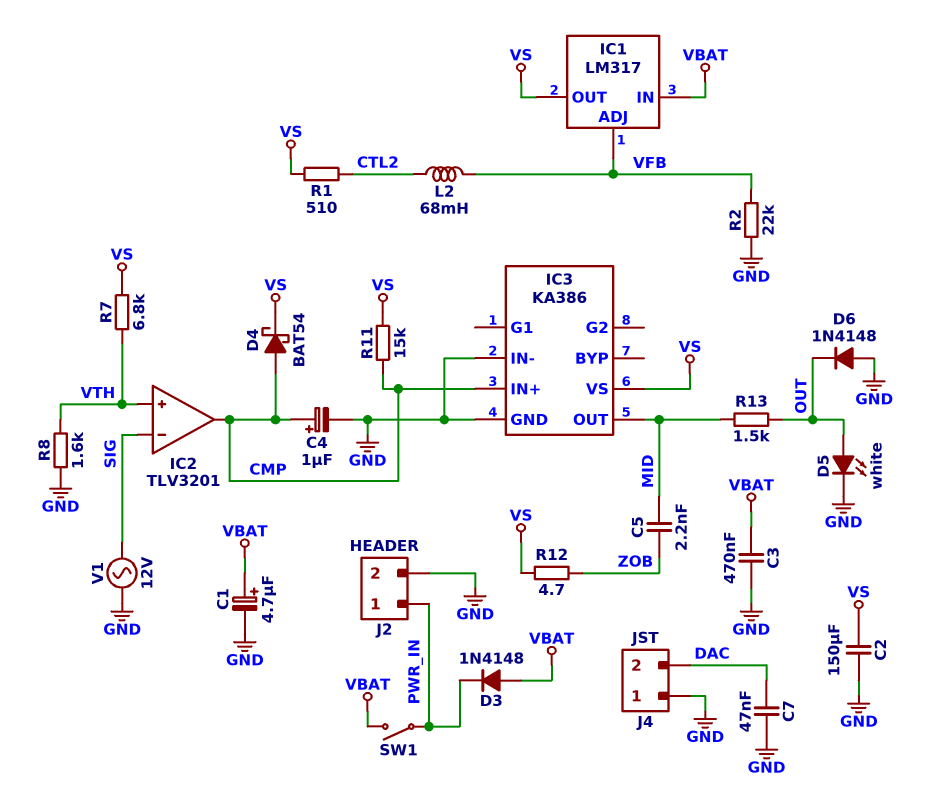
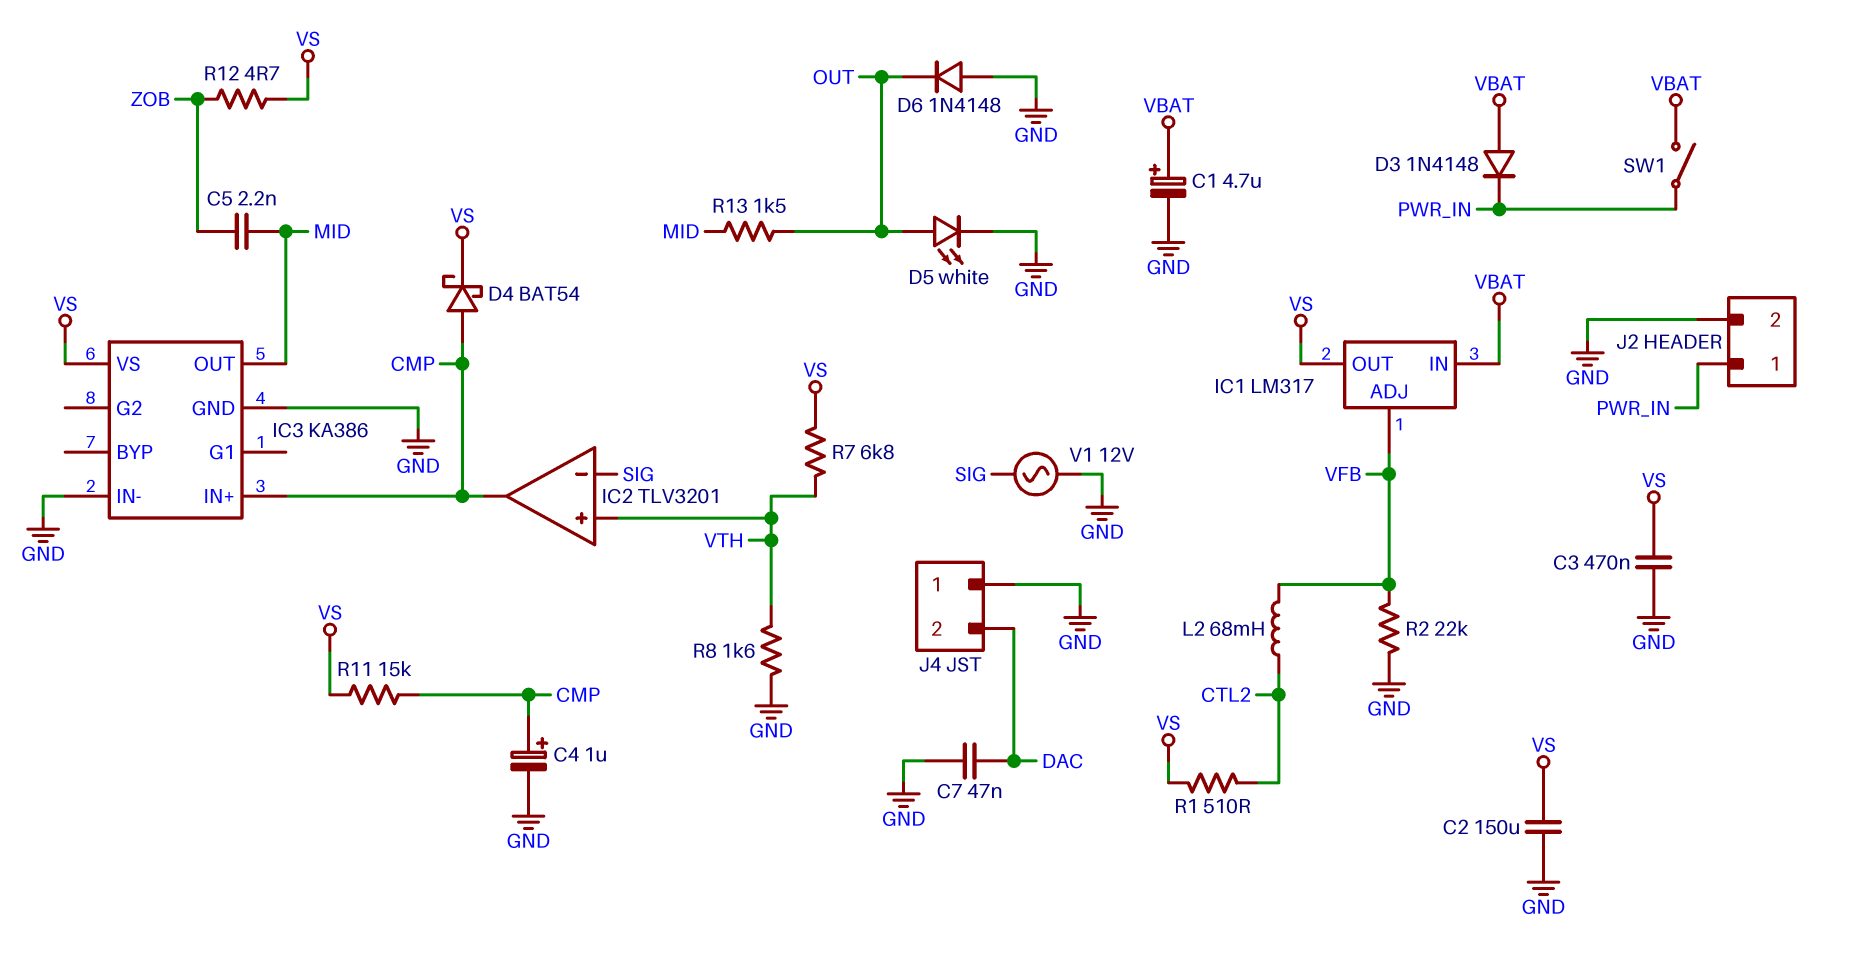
C3: 470nF (GND, VBAT) -> 470nF (GND, VS)

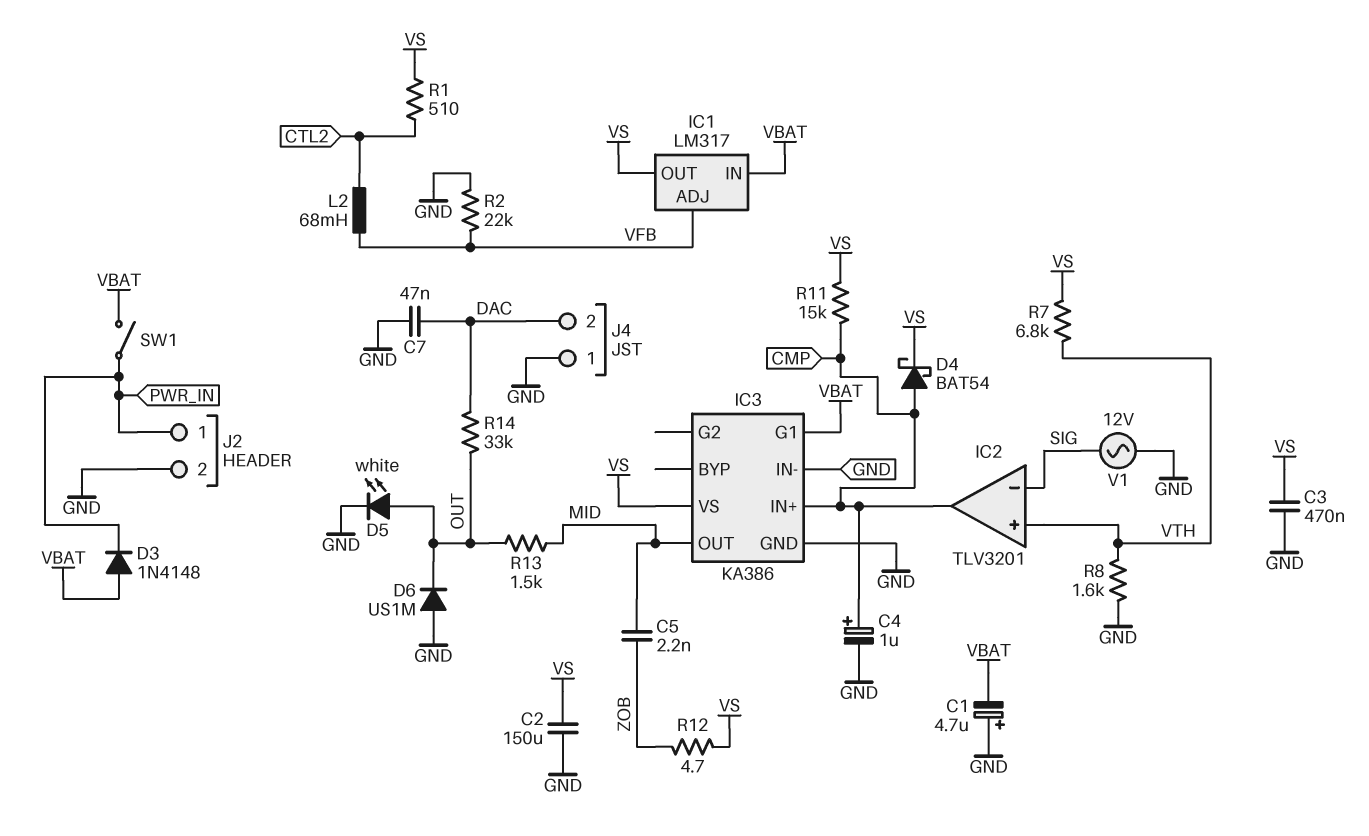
C1: 4.7uF (plus VBAT, minus GND) -> 4.7uF (plus GND, minus VBAT)
D6: diode 1N4148 (A GND, K OUT) -> diode US1M (A GND, K OUT)
IC3 pin G1: none -> VBAT
R14: none -> 33k (DAC, OUT)

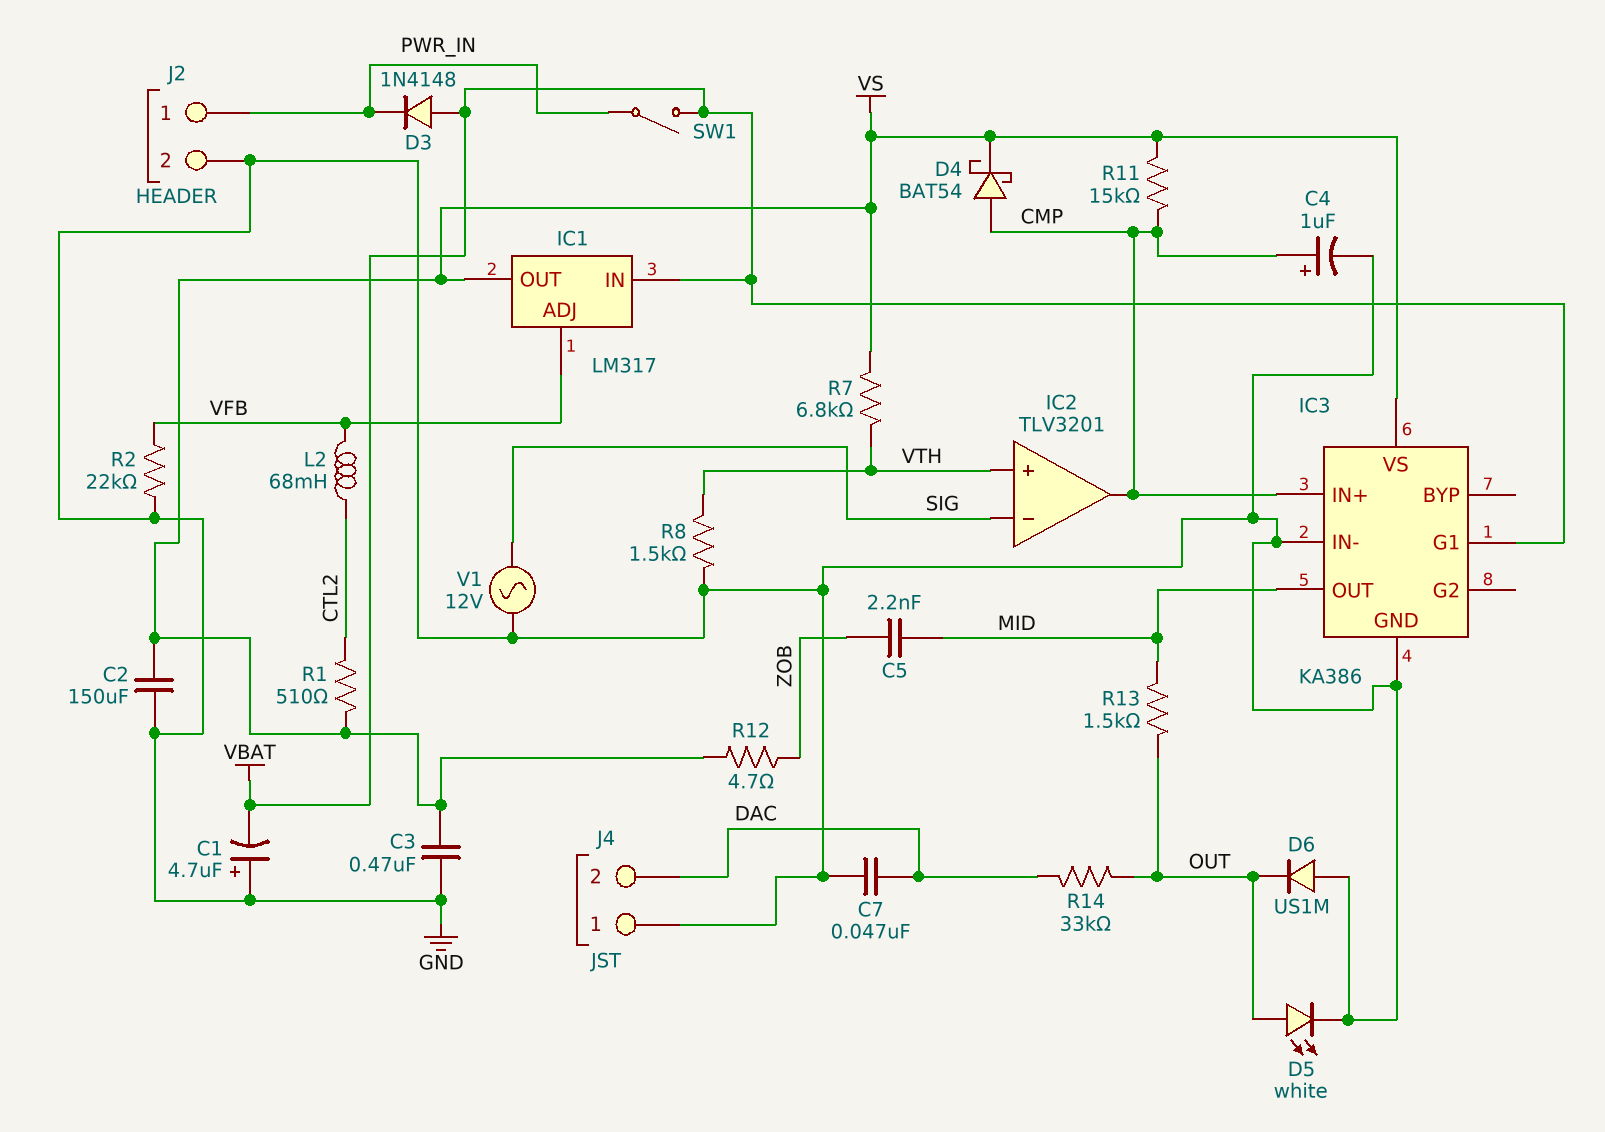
R8: 1.6k (GND, VTH) -> 1.5k (GND, VTH)

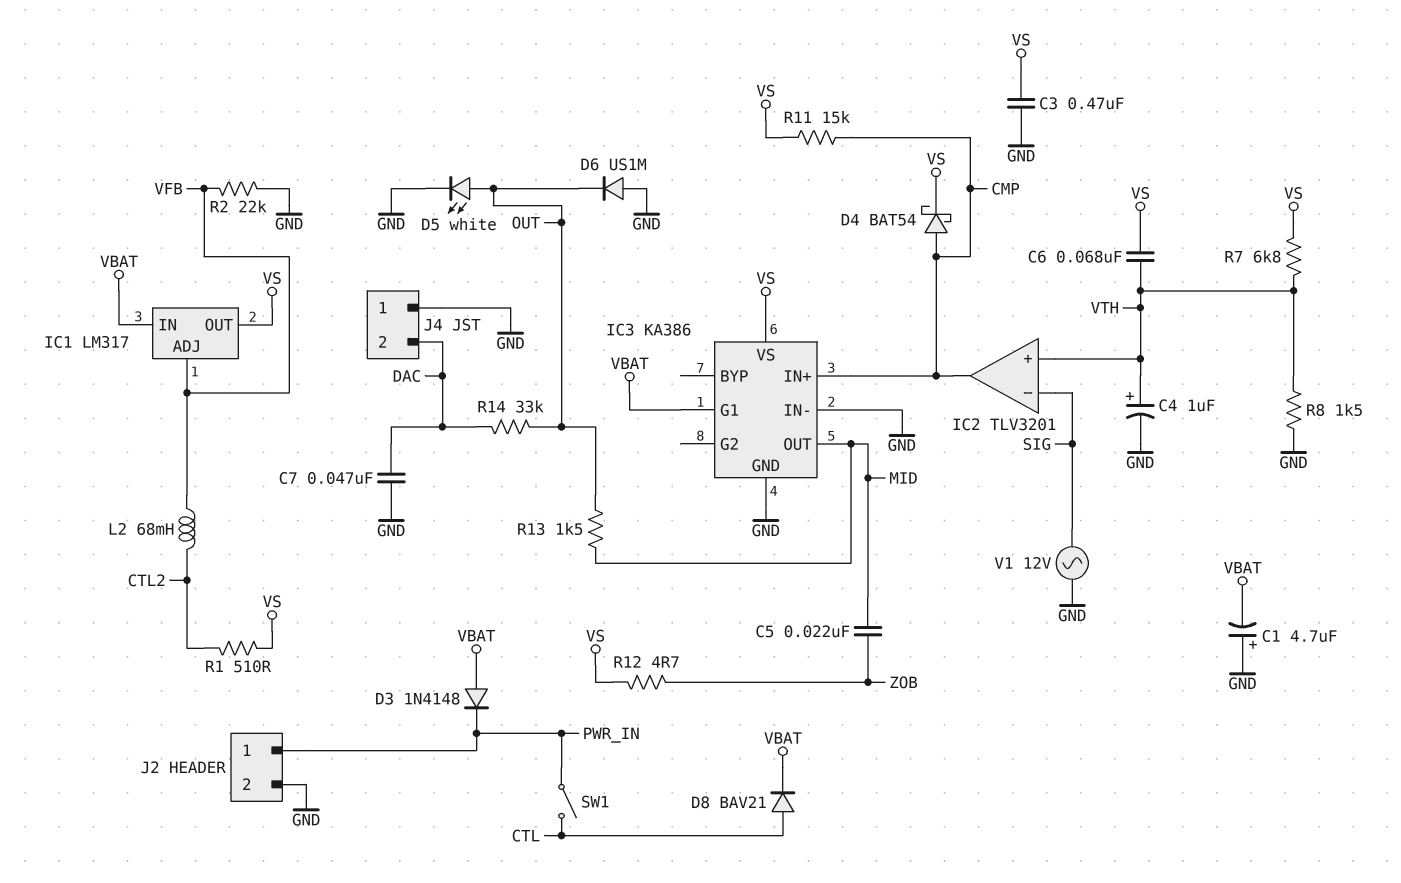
C2: 150uF (GND, VS) -> none
C4: 1uF (plus CMP, minus GND) -> 1uF (plus VTH, minus GND)
C5: 2.2nF (MID, ZOB) -> 22nF (MID, ZOB)
C6: none -> 68nF (VS, VTH)
D8: none -> diode BAV21 (A CTL, K VBAT)
SW1: switch (PWR_IN, VBAT) -> switch (CTL, PWR_IN)

